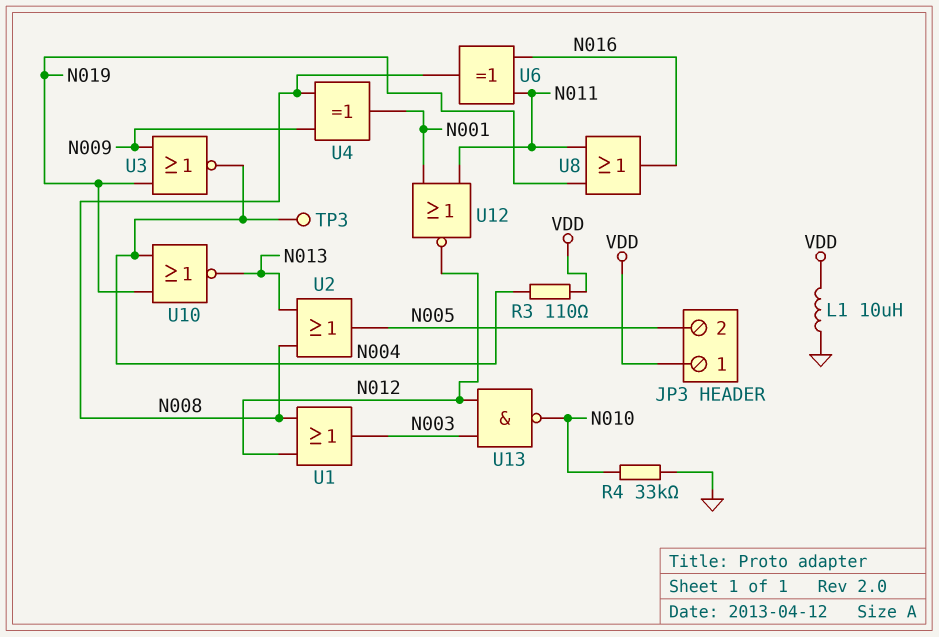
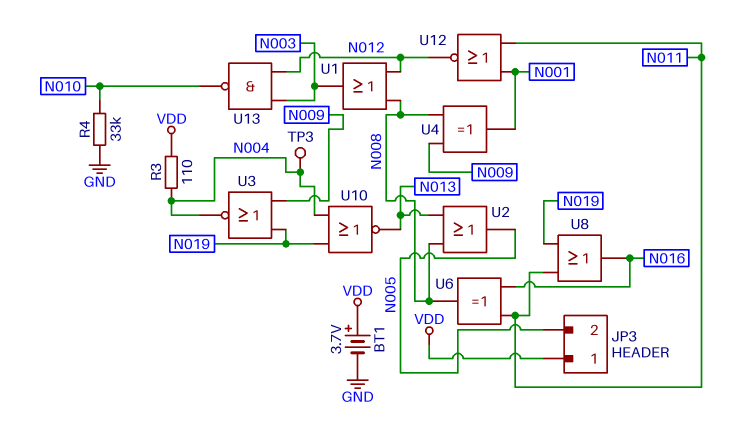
BT1: none -> 3.7V (plus VDD, minus GND)
L1: 10uH (GND, VDD) -> none

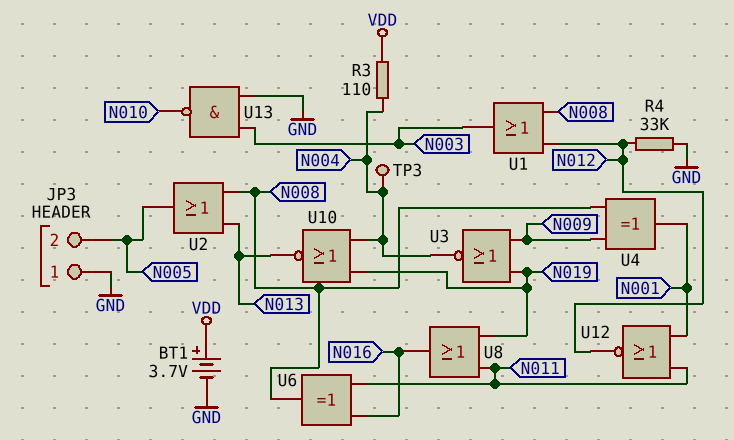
JP3 pin 1: VDD -> GND
R4: 33k (GND, N010) -> 33k (GND, N012)
U13: NAND (in N003, in N012, out N010) -> NAND (in GND, in N003, out N010)

